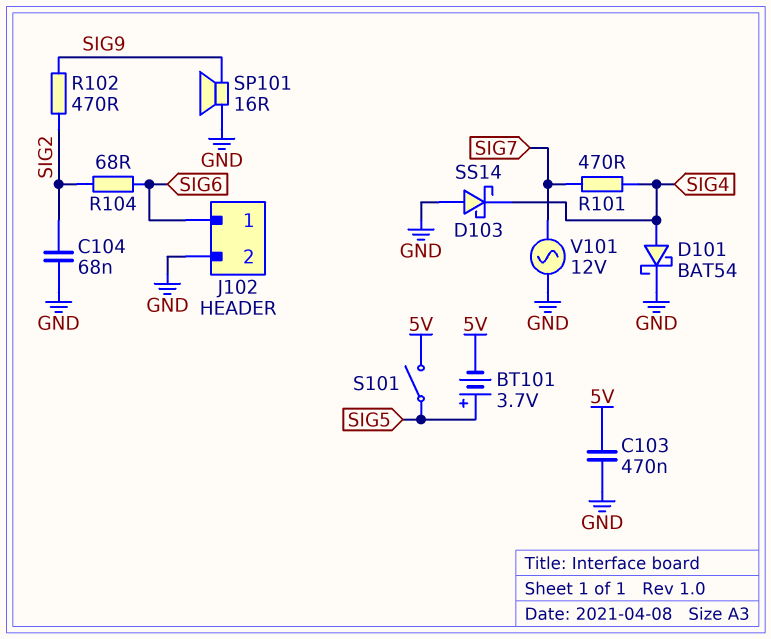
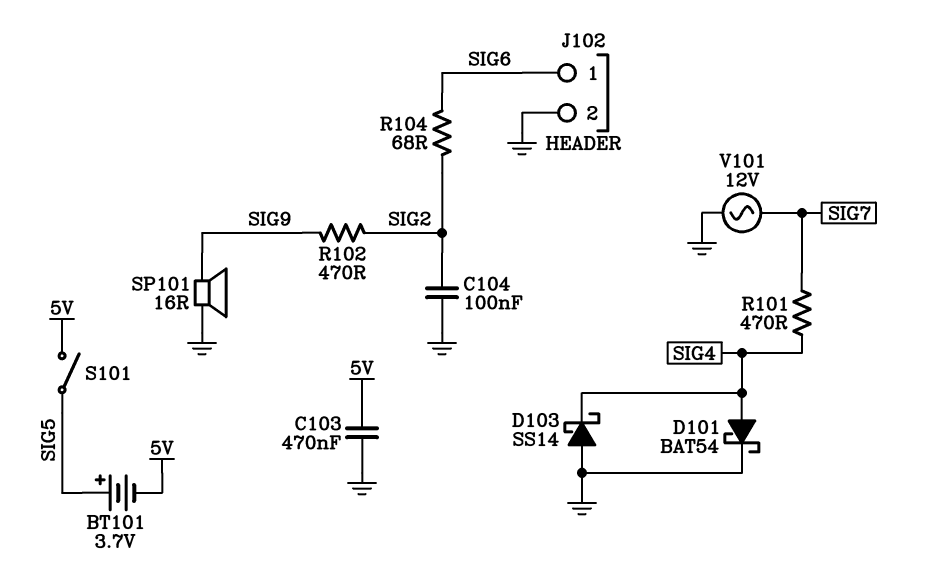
C104: 68nF (GND, SIG2) -> 100nF (GND, SIG2)

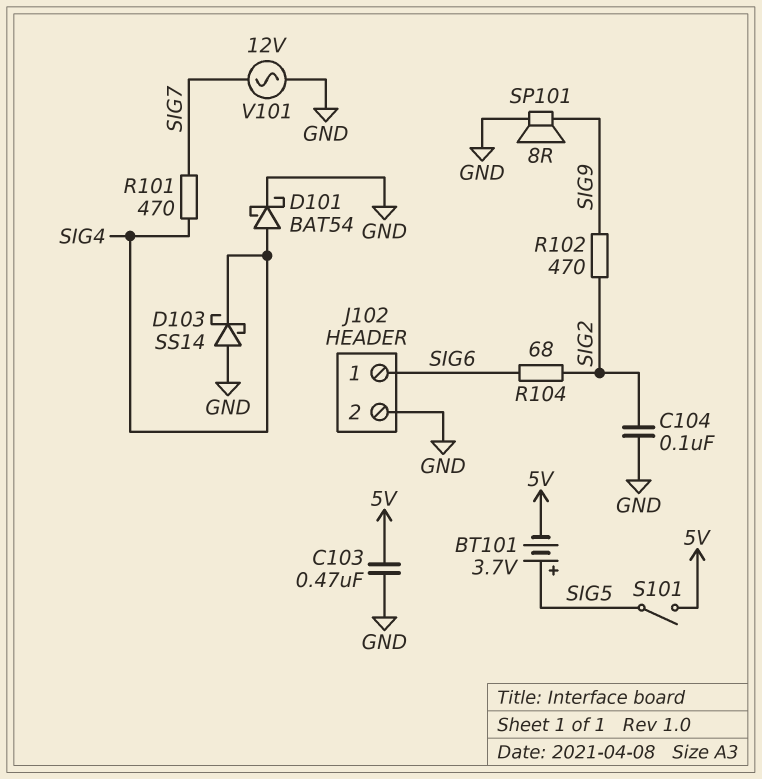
SP101: speaker 16R (GND, SIG9) -> speaker 8R (GND, SIG9)

